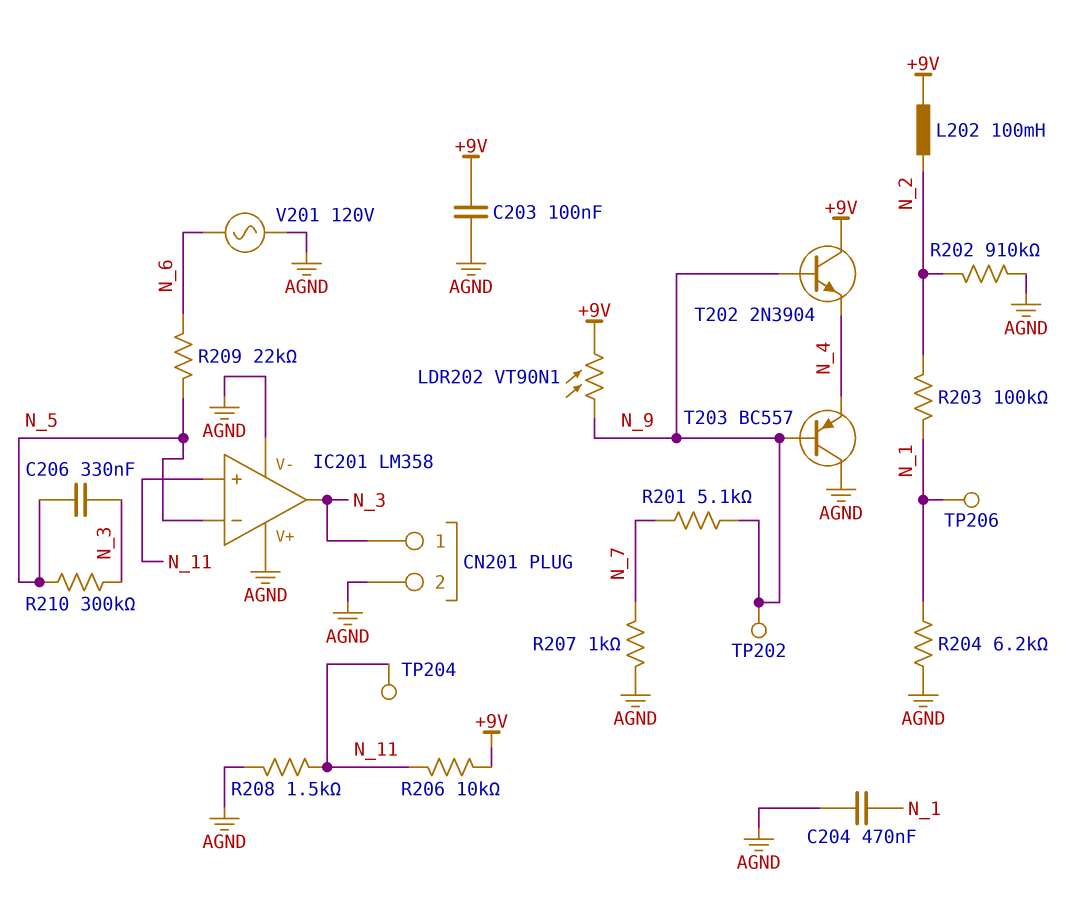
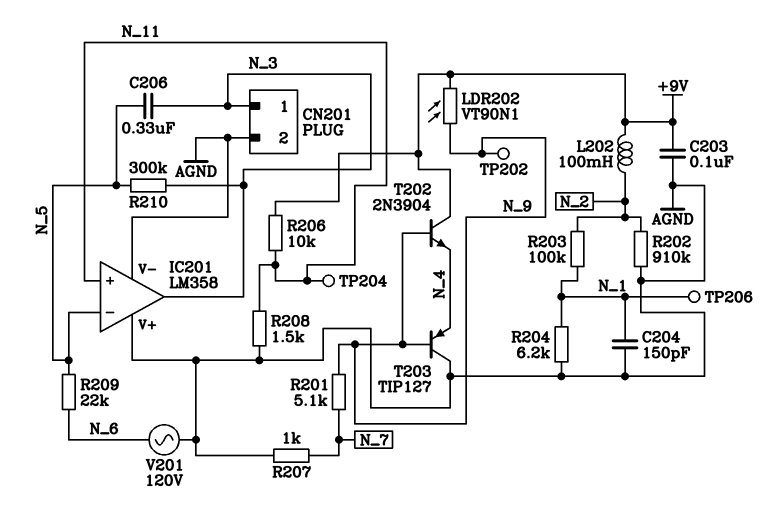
C204: 470nF (AGND, N_1) -> 150pF (AGND, N_1)
T203: PNP BC557 (B N_9, C AGND, E N_4) -> PNP TIP127 (B N_9, C AGND, E N_4)

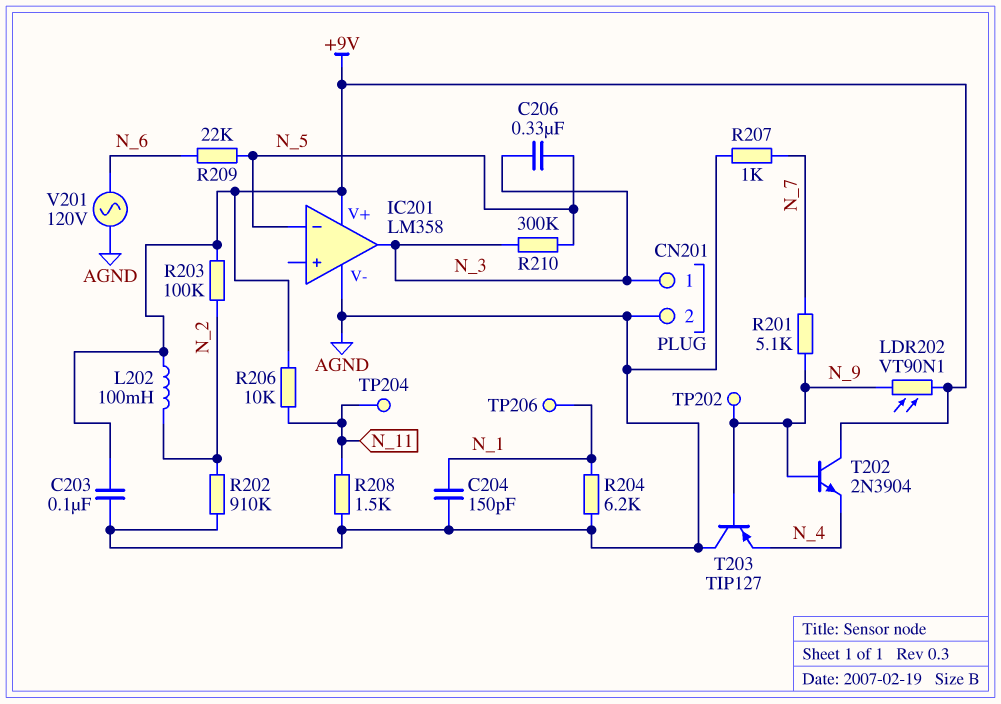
IC201 pin V+: AGND -> +9V
IC201 pin in+: N_11 -> none
R203: 100k (N_1, N_2) -> 100k (+9V, N_2)

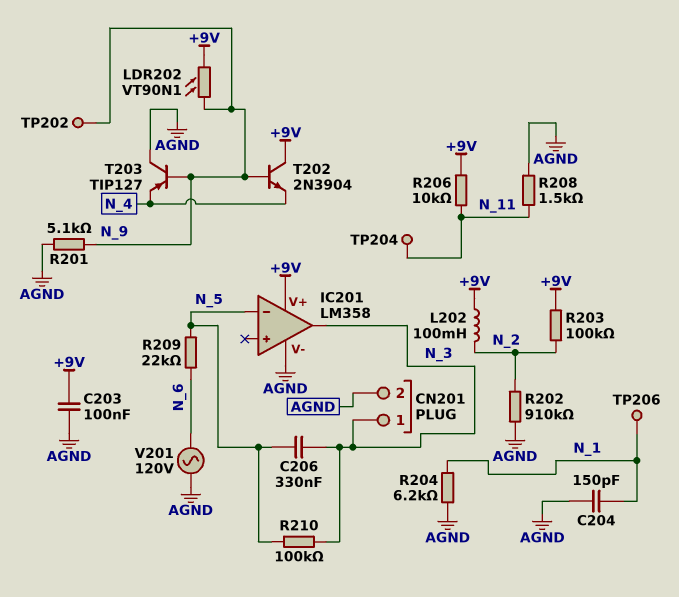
R201: 5.1k (N_7, N_9) -> 5.1k (AGND, N_9)
R207: 1k (AGND, N_7) -> none
R210: 300k (N_3, N_5) -> 100k (N_3, N_5)

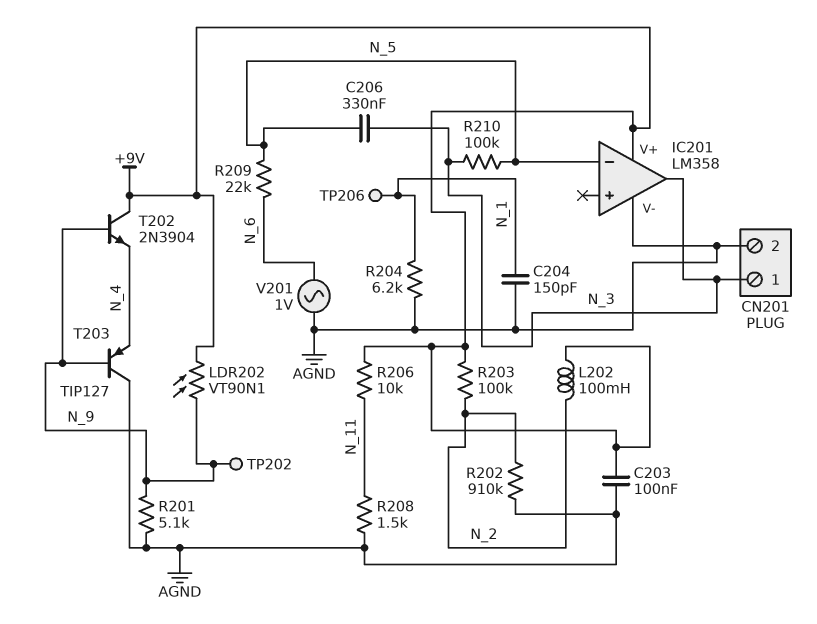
TP204: test point (N_11) -> none
V201: AC 120V (AGND, N_6) -> AC 1V (AGND, N_6)

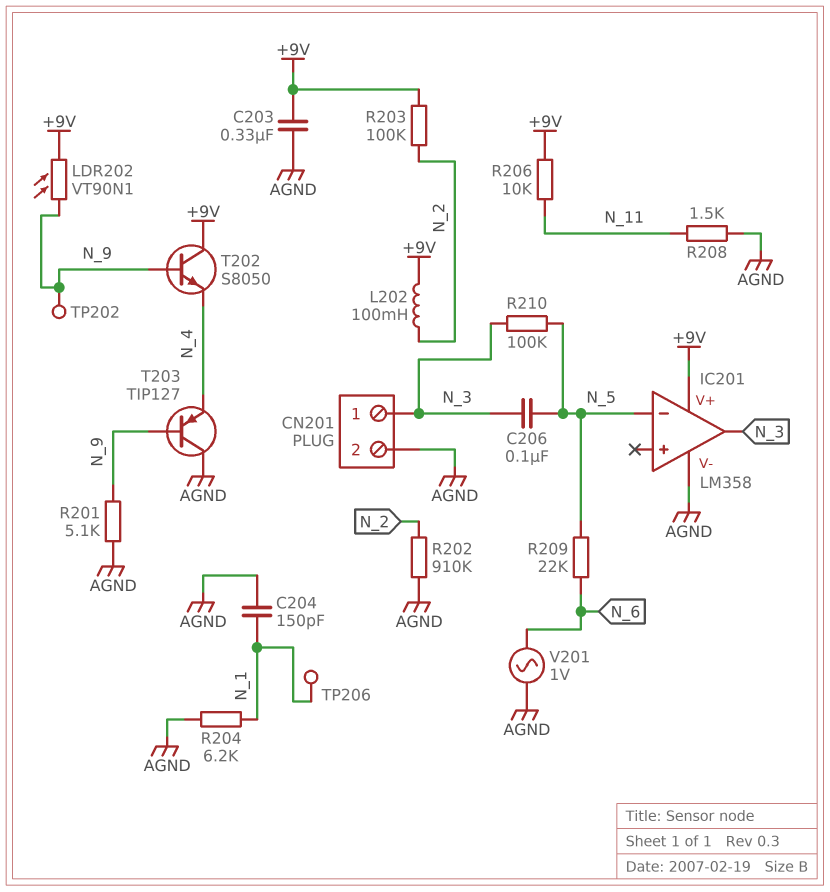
C203: 100nF (+9V, AGND) -> 330nF (+9V, AGND)
C206: 330nF (N_3, N_5) -> 100nF (N_3, N_5)
T202: NPN 2N3904 (B N_9, C +9V, E N_4) -> NPN S8050 (B N_9, C +9V, E N_4)

